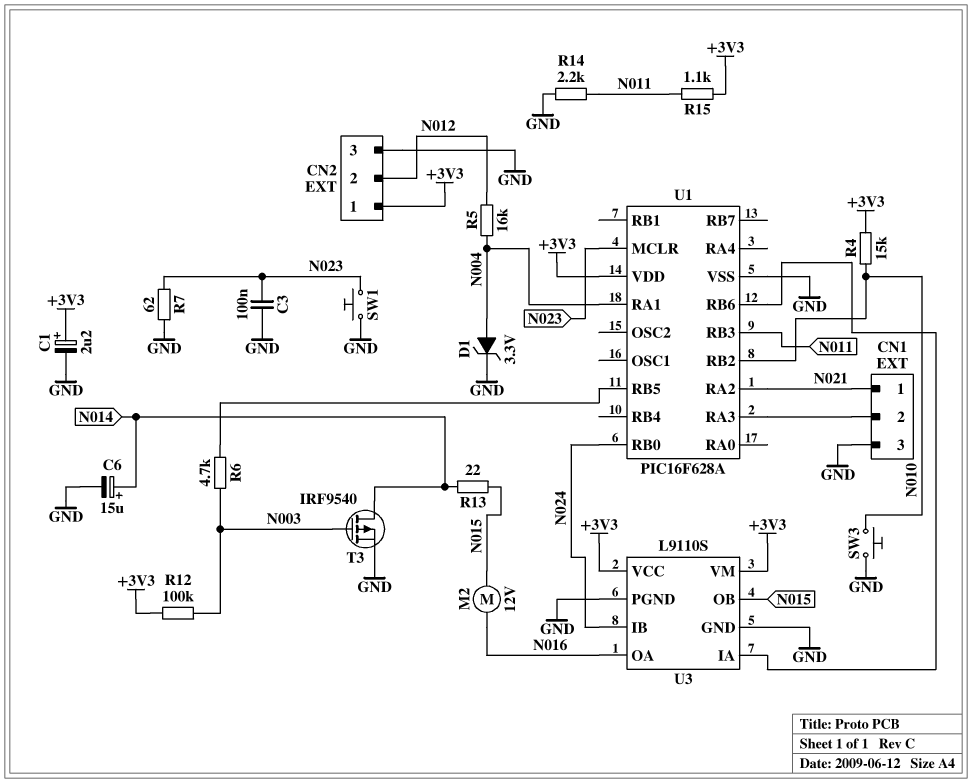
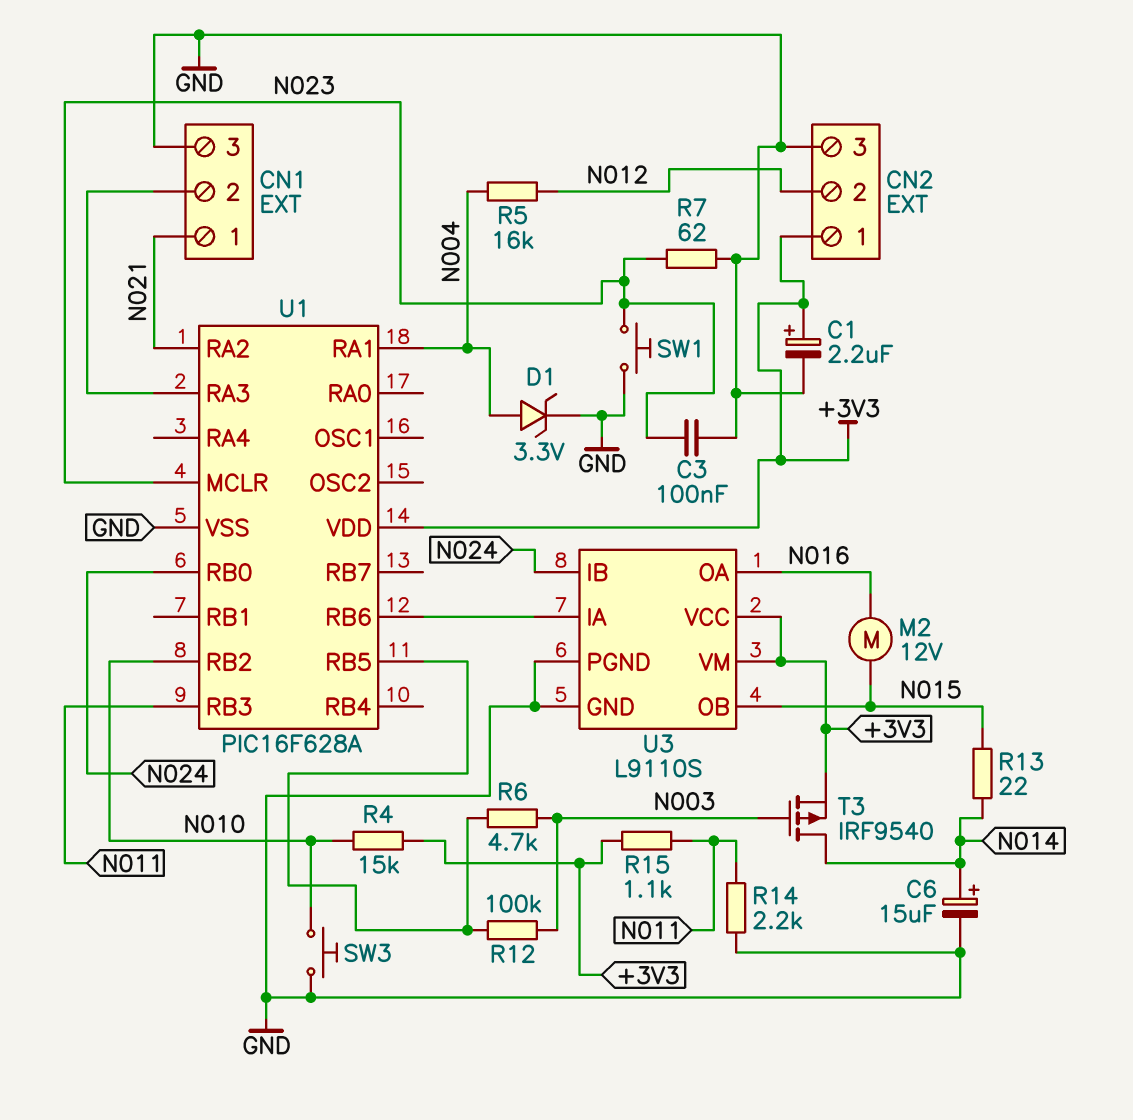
R12: 100k (+3V3, N003) -> 100k (N003, U1/RB5)
T3: PMOS IRF9540 (G N003, D N014, S GND) -> PMOS IRF9540 (G N003, D N014, S +3V3)

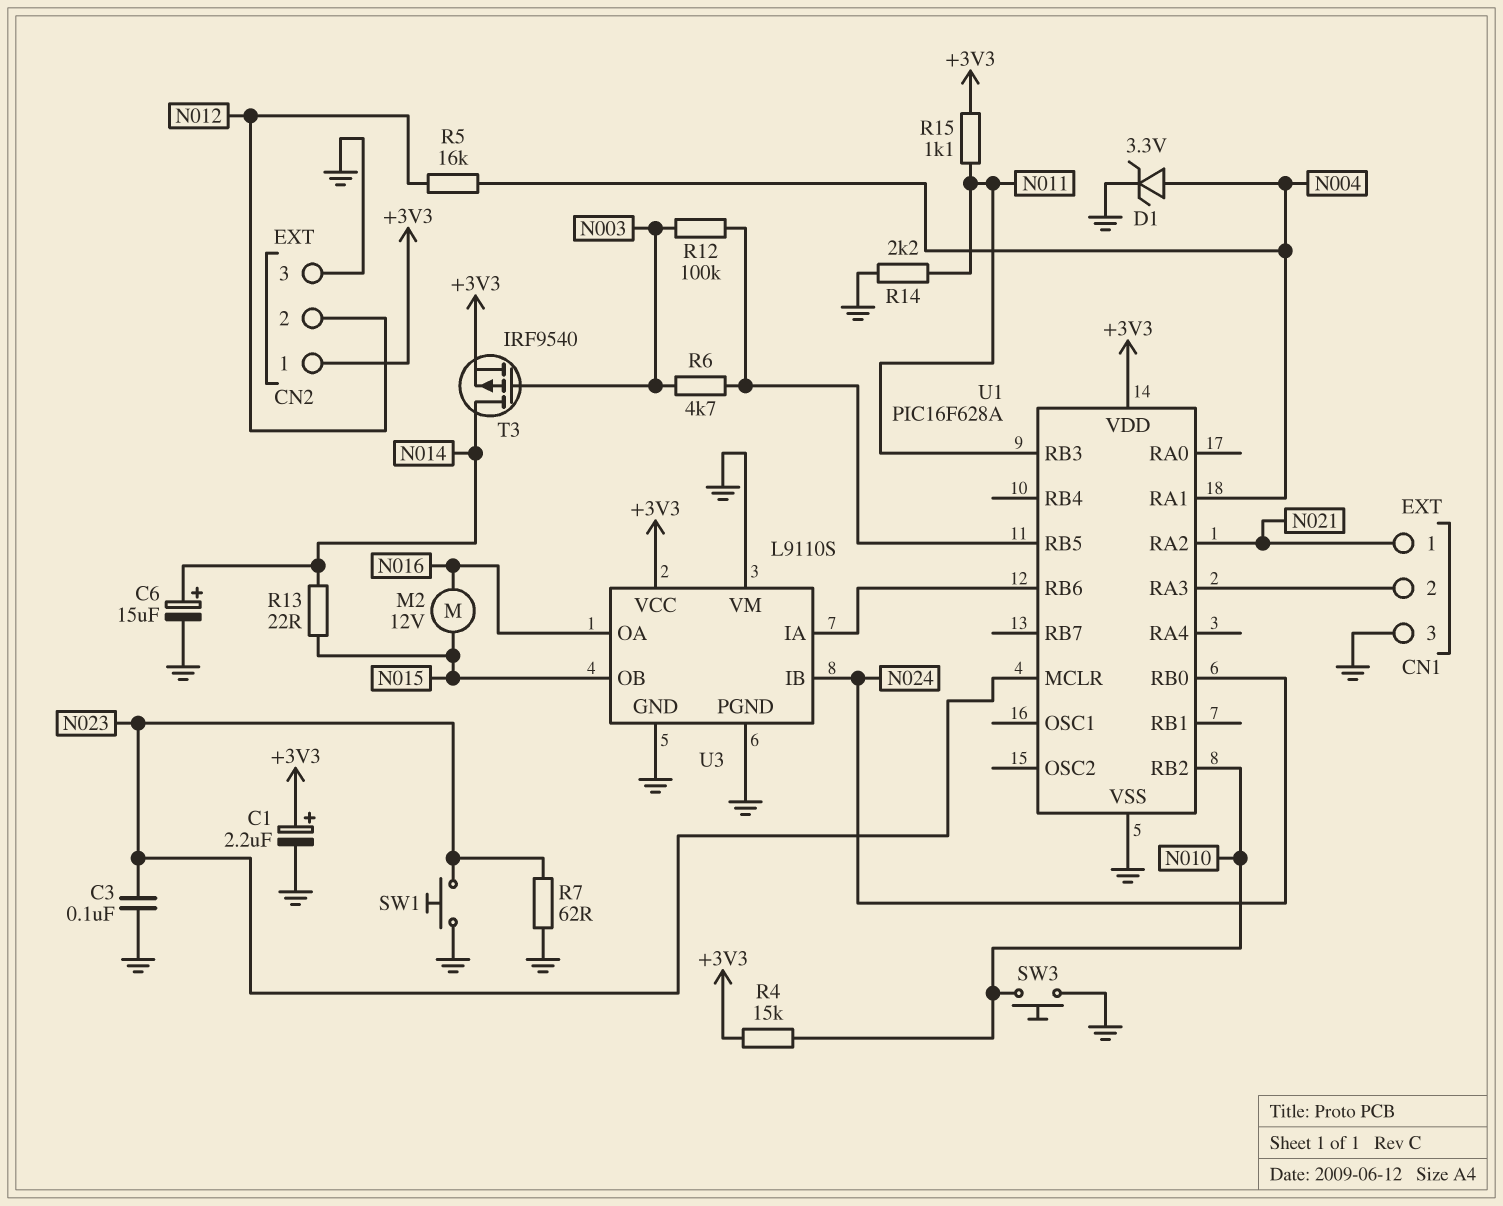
U3 pin VM: +3V3 -> GND

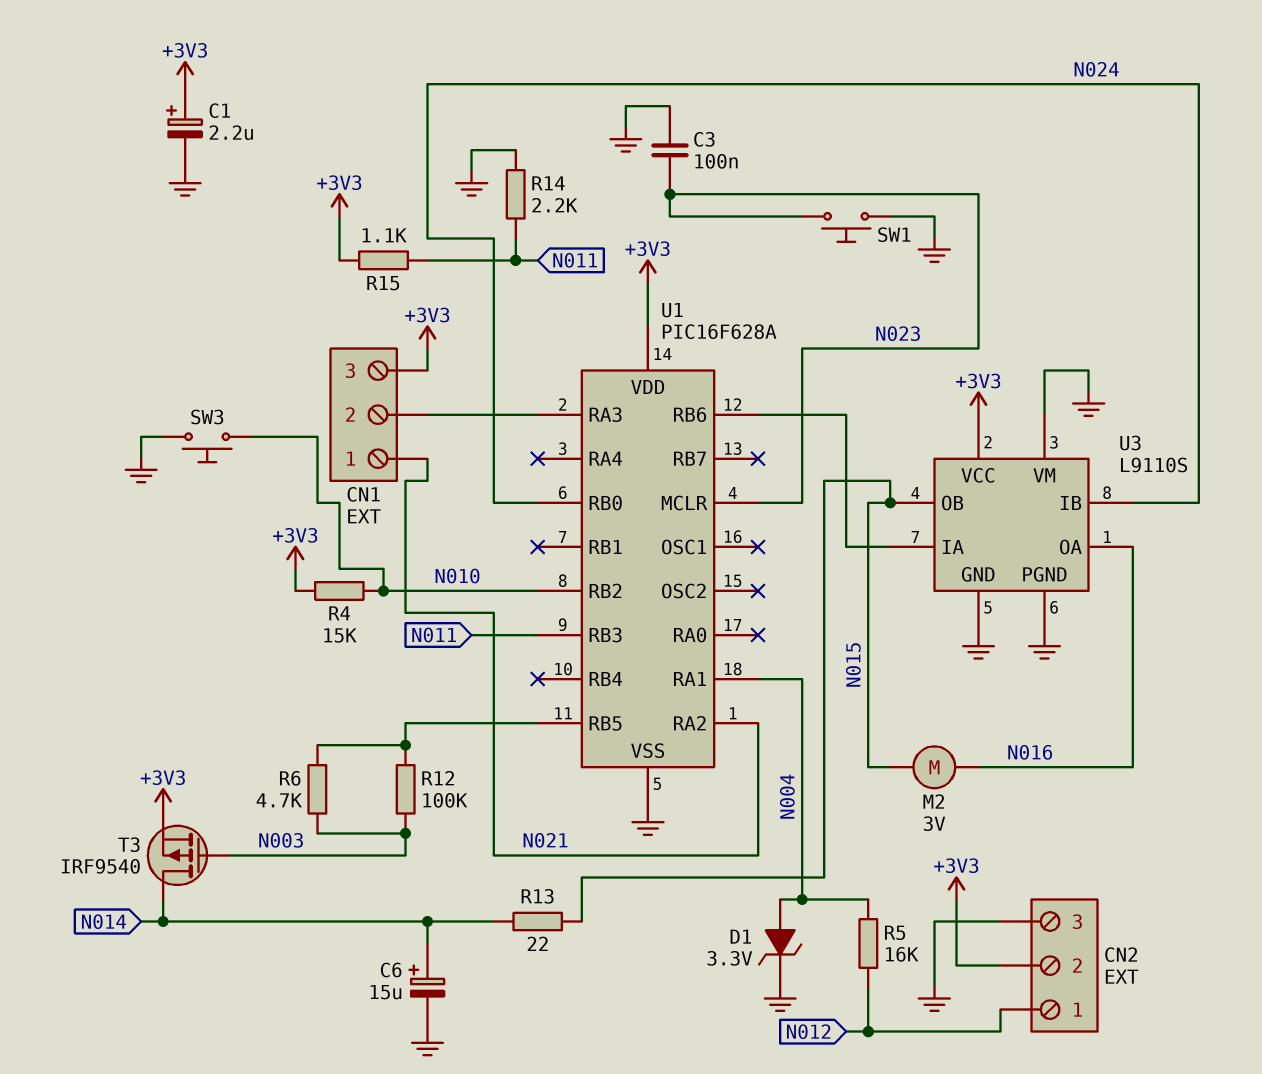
CN1 pin 3: GND -> +3V3
CN2 pin 1: +3V3 -> N012
CN2 pin 2: N012 -> +3V3
M2: motor 12V (N015, N016) -> motor 3V (N015, N016)
R7: 62 (GND, N023) -> none

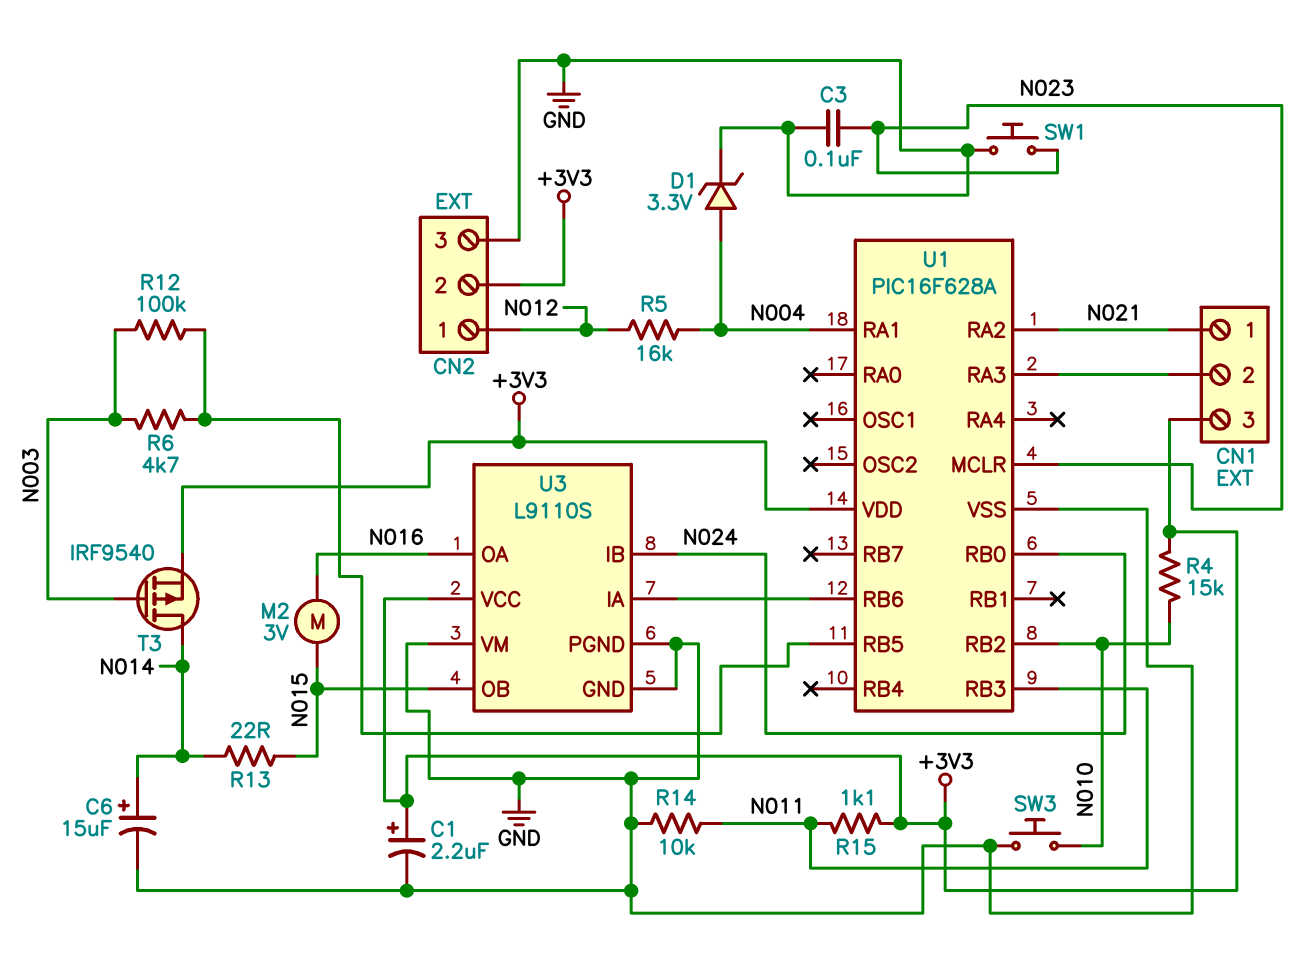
R14: 2.2k (GND, N011) -> 10k (GND, N011)

